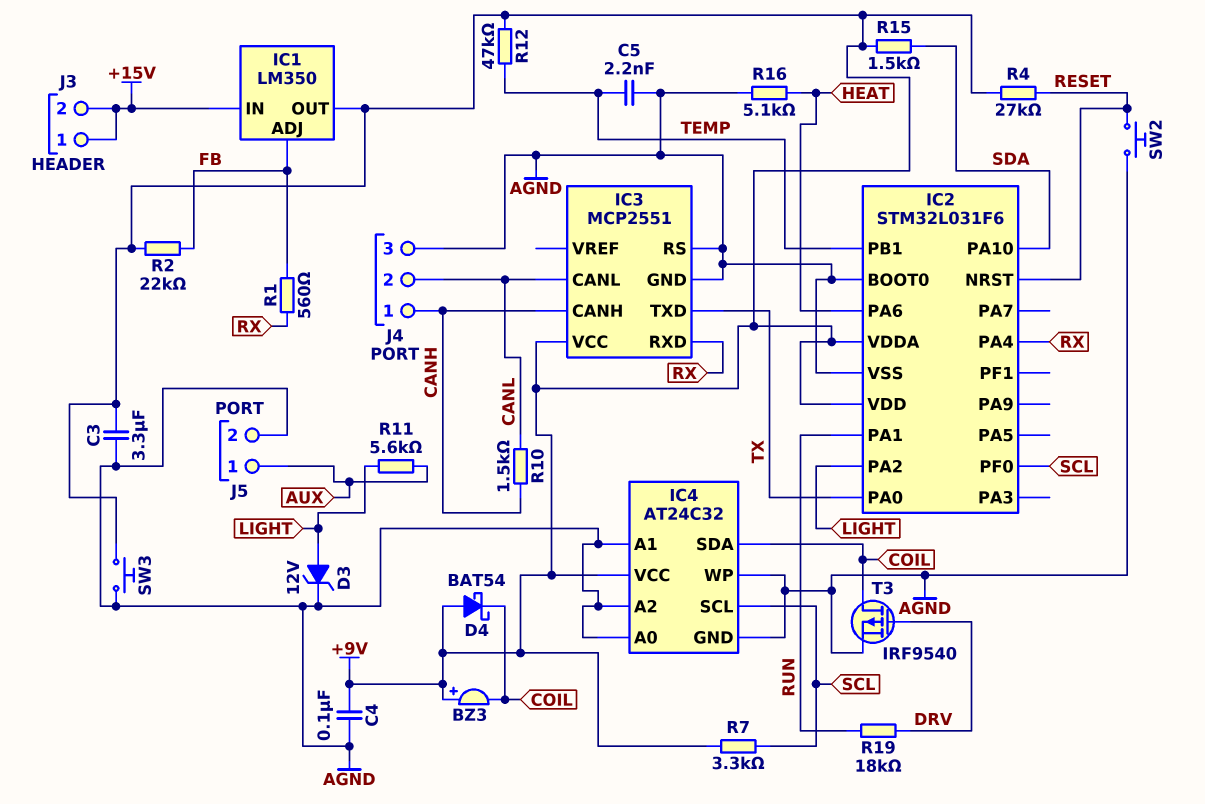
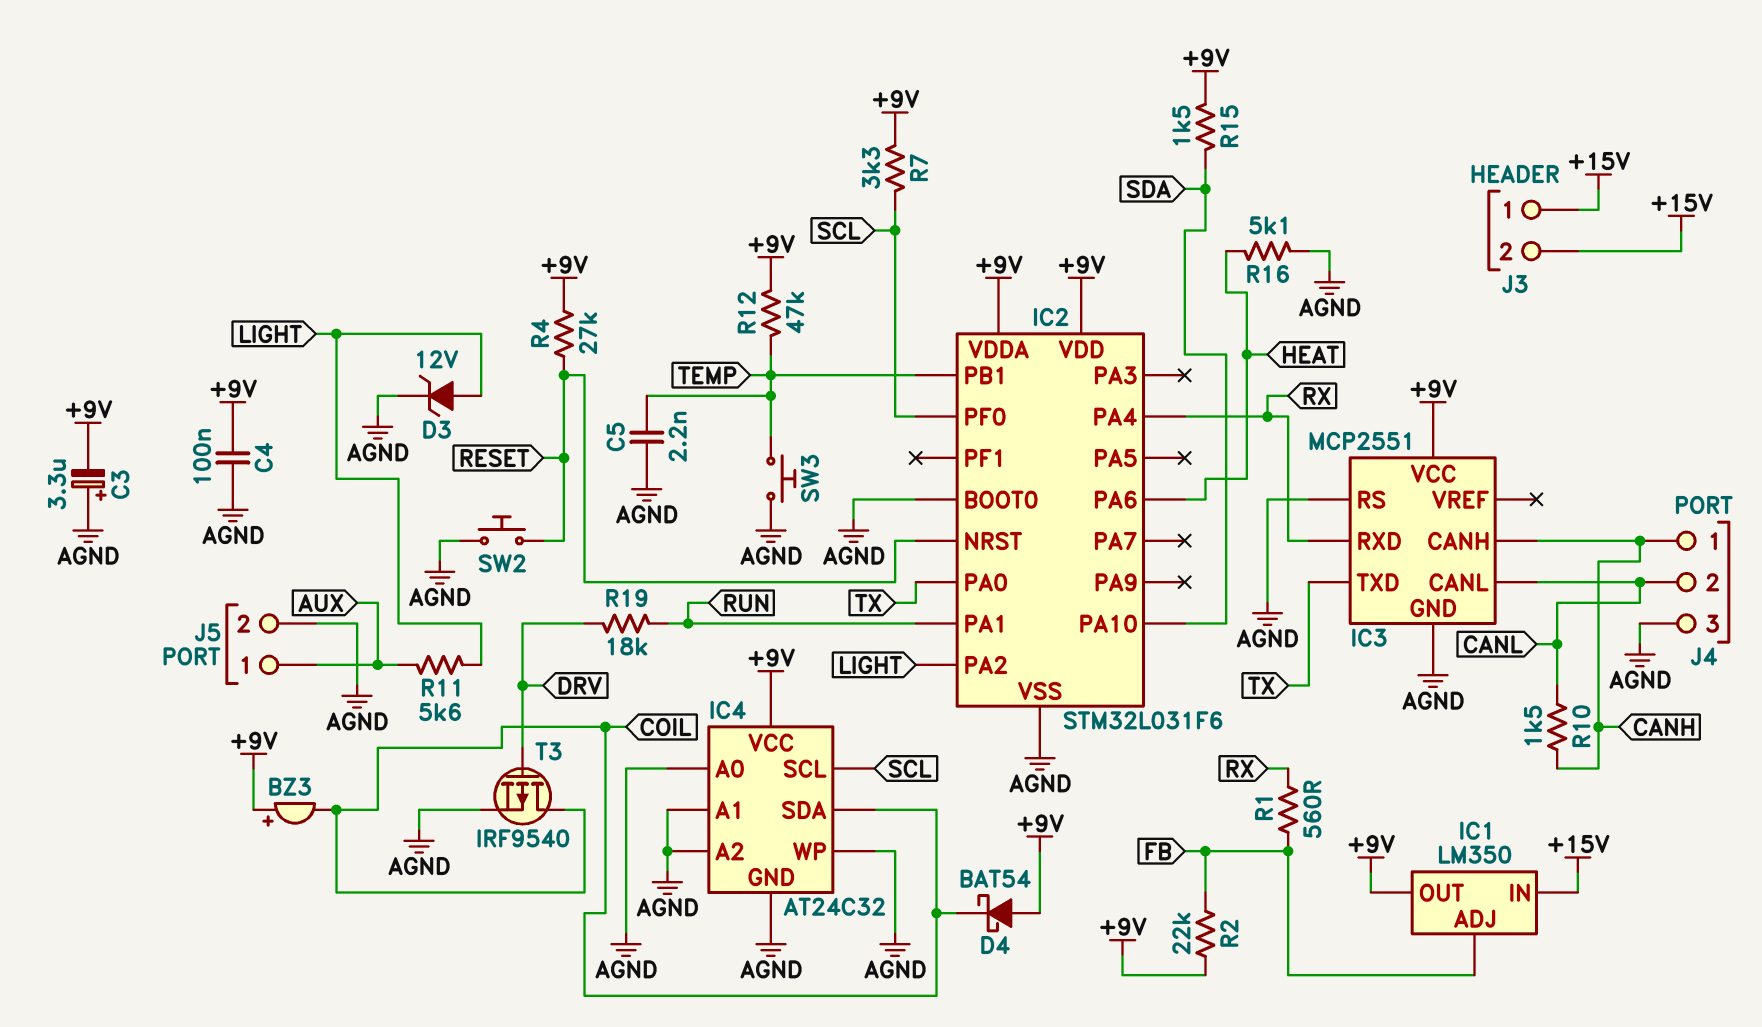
C3: 3.3uF (+9V, AGND) -> 3.3uF (plus AGND, minus +9V)
SW3: button (+9V, AGND) -> button (AGND, TEMP)

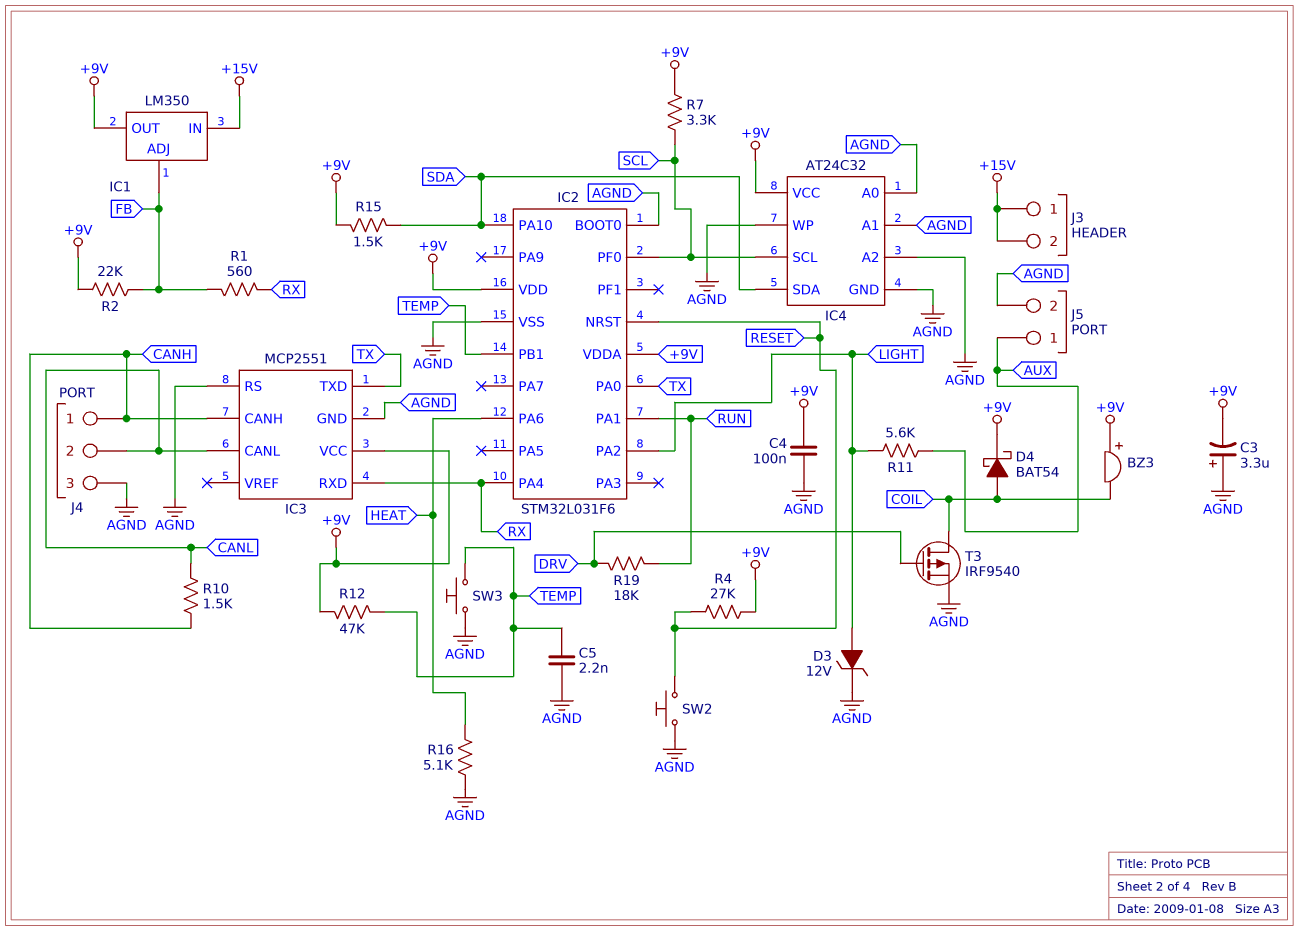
D4: schottky BAT54 (A +9V, K COIL) -> schottky BAT54 (A COIL, K +9V)
IC4 pin SDA: COIL -> SDA

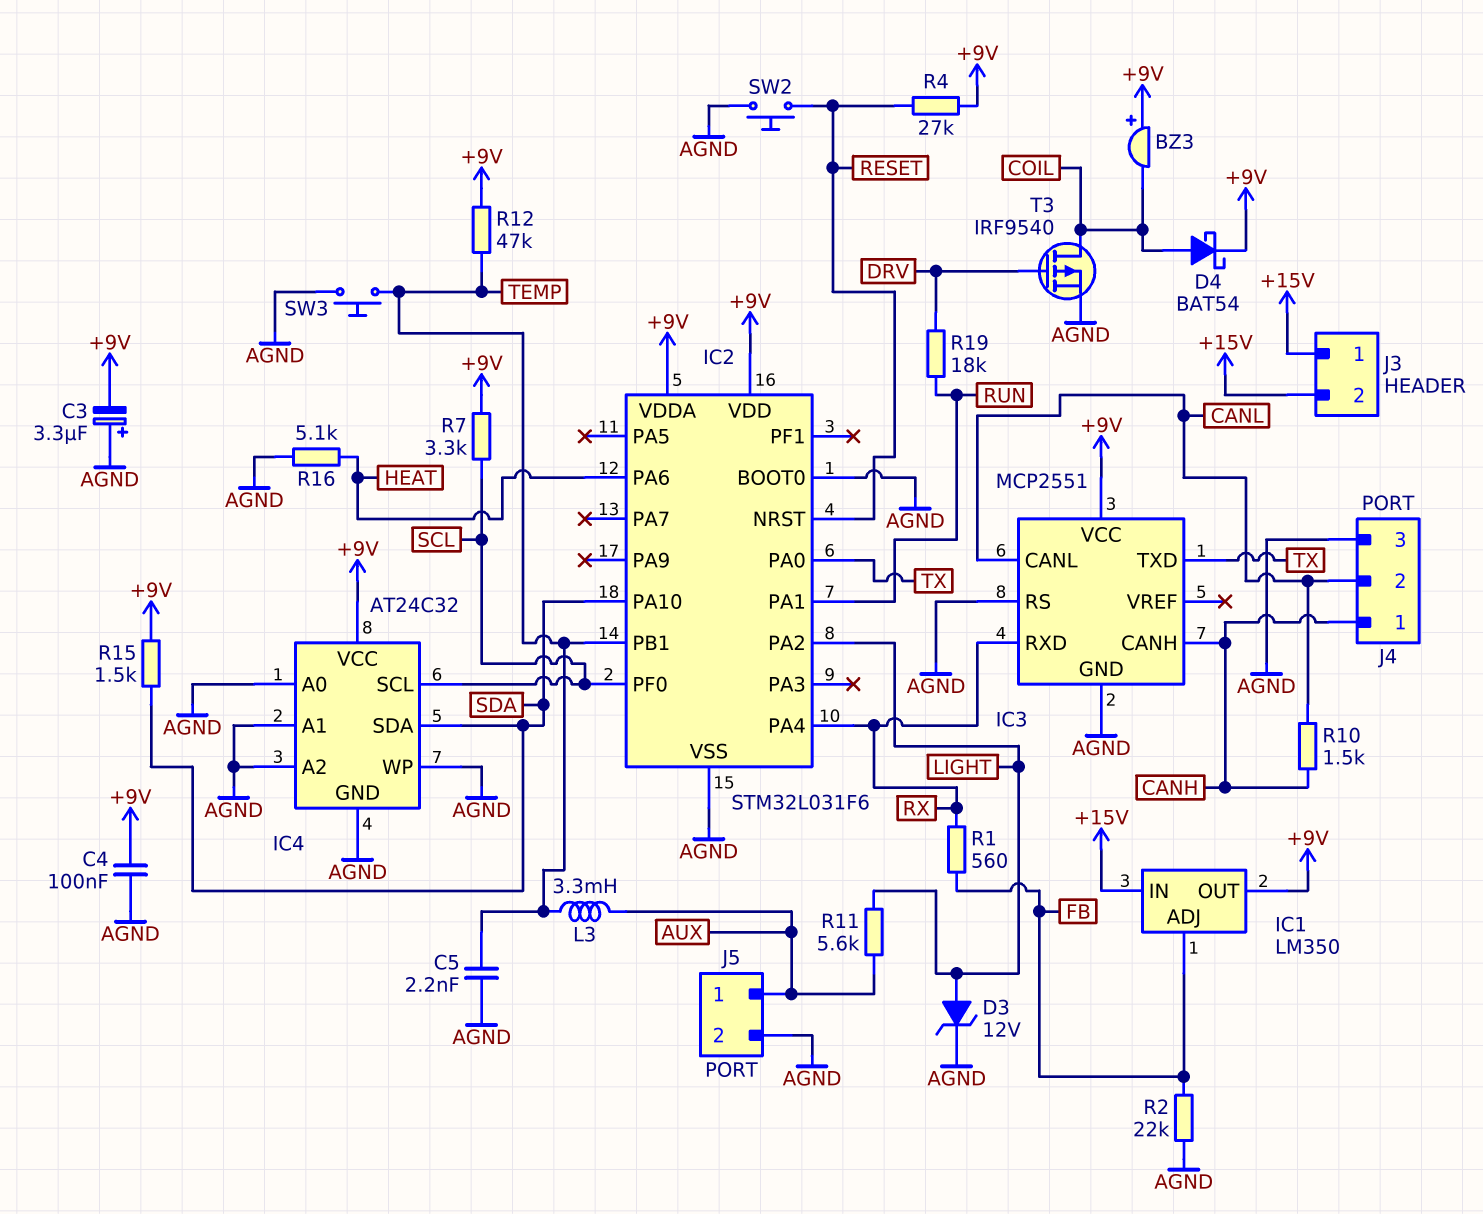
L3: none -> 3.3mH (AUX, TEMP)
R2: 22k (+9V, FB) -> 22k (AGND, FB)

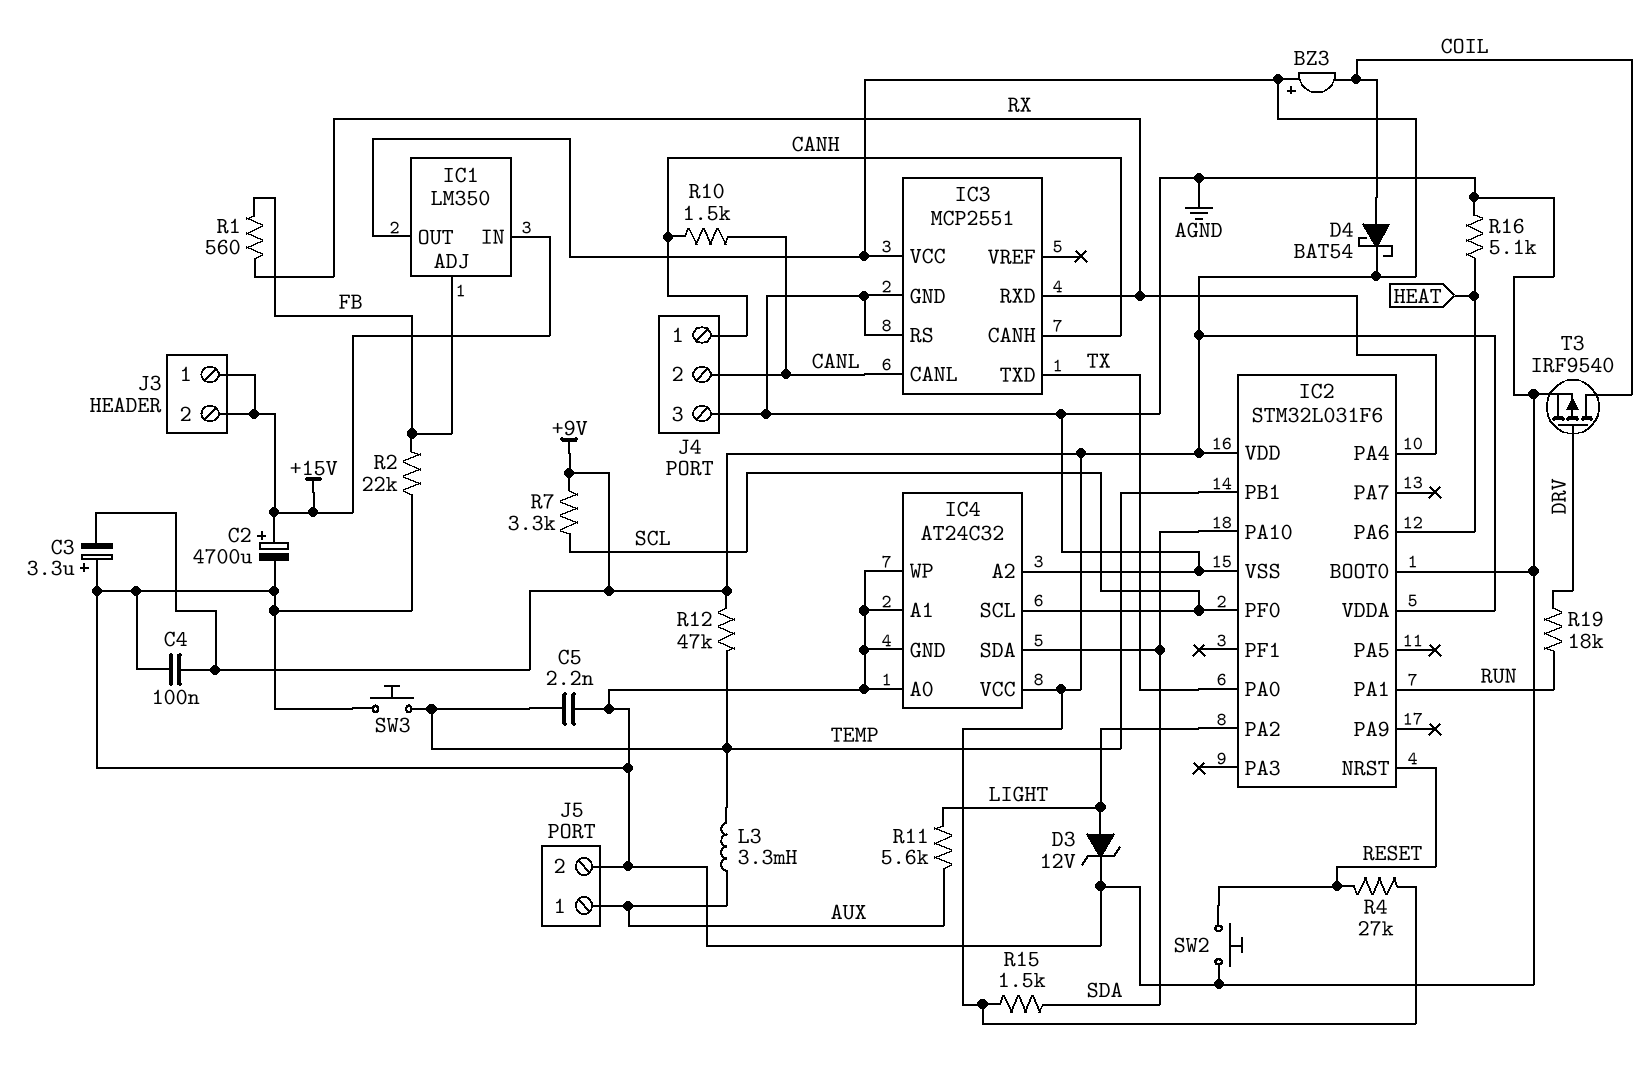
C2: none -> 4700uF (plus +15V, minus AGND)

